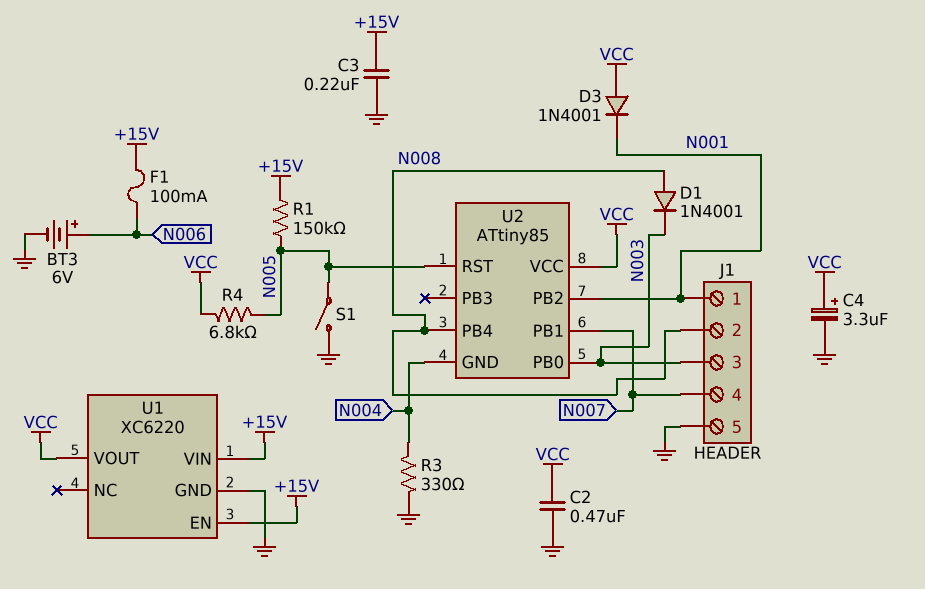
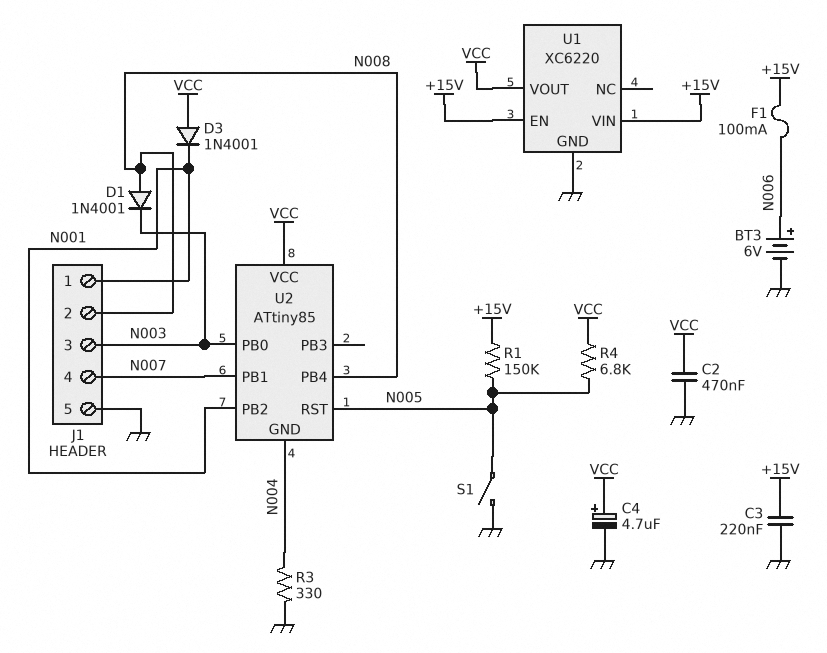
C4: 3.3uF (plus VCC, minus GND) -> 4.7uF (plus VCC, minus GND)

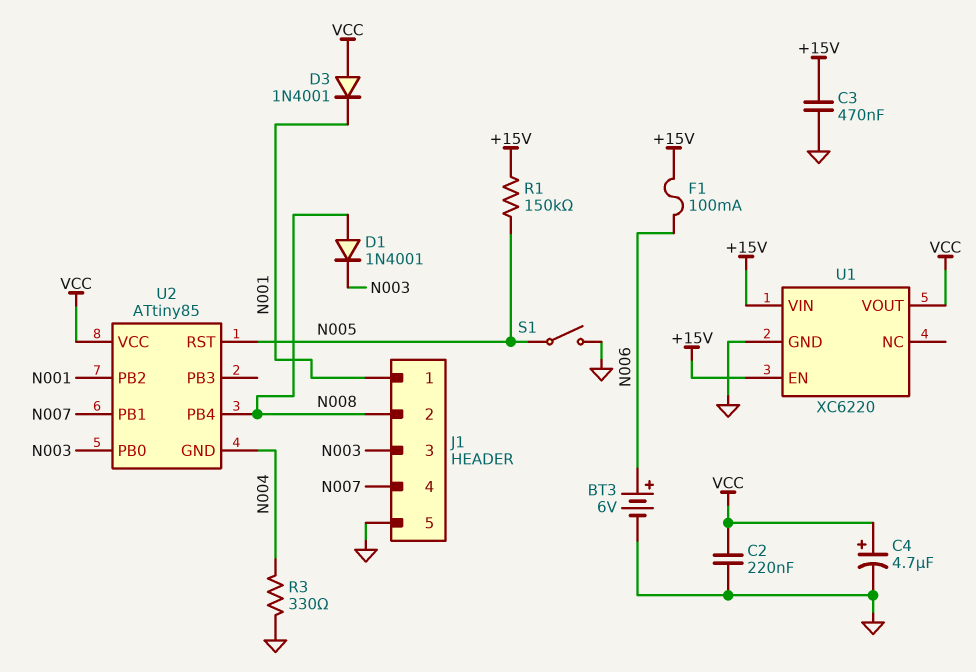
C2: 470nF (GND, VCC) -> 220nF (GND, VCC)
C3: 220nF (+15V, GND) -> 470nF (+15V, GND)
R4: 6.8k (N005, VCC) -> none

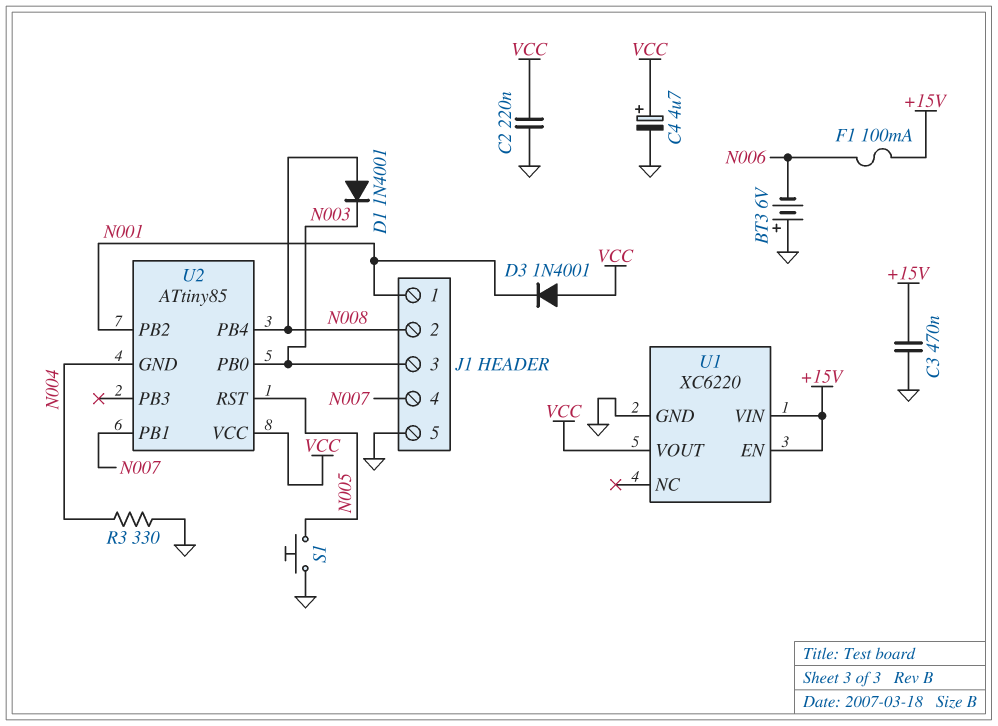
BT3: 6V (plus N006, minus GND) -> 6V (plus GND, minus N006)
R1: 150k (+15V, N005) -> none
S1: switch (GND, N005) -> button (GND, N005)

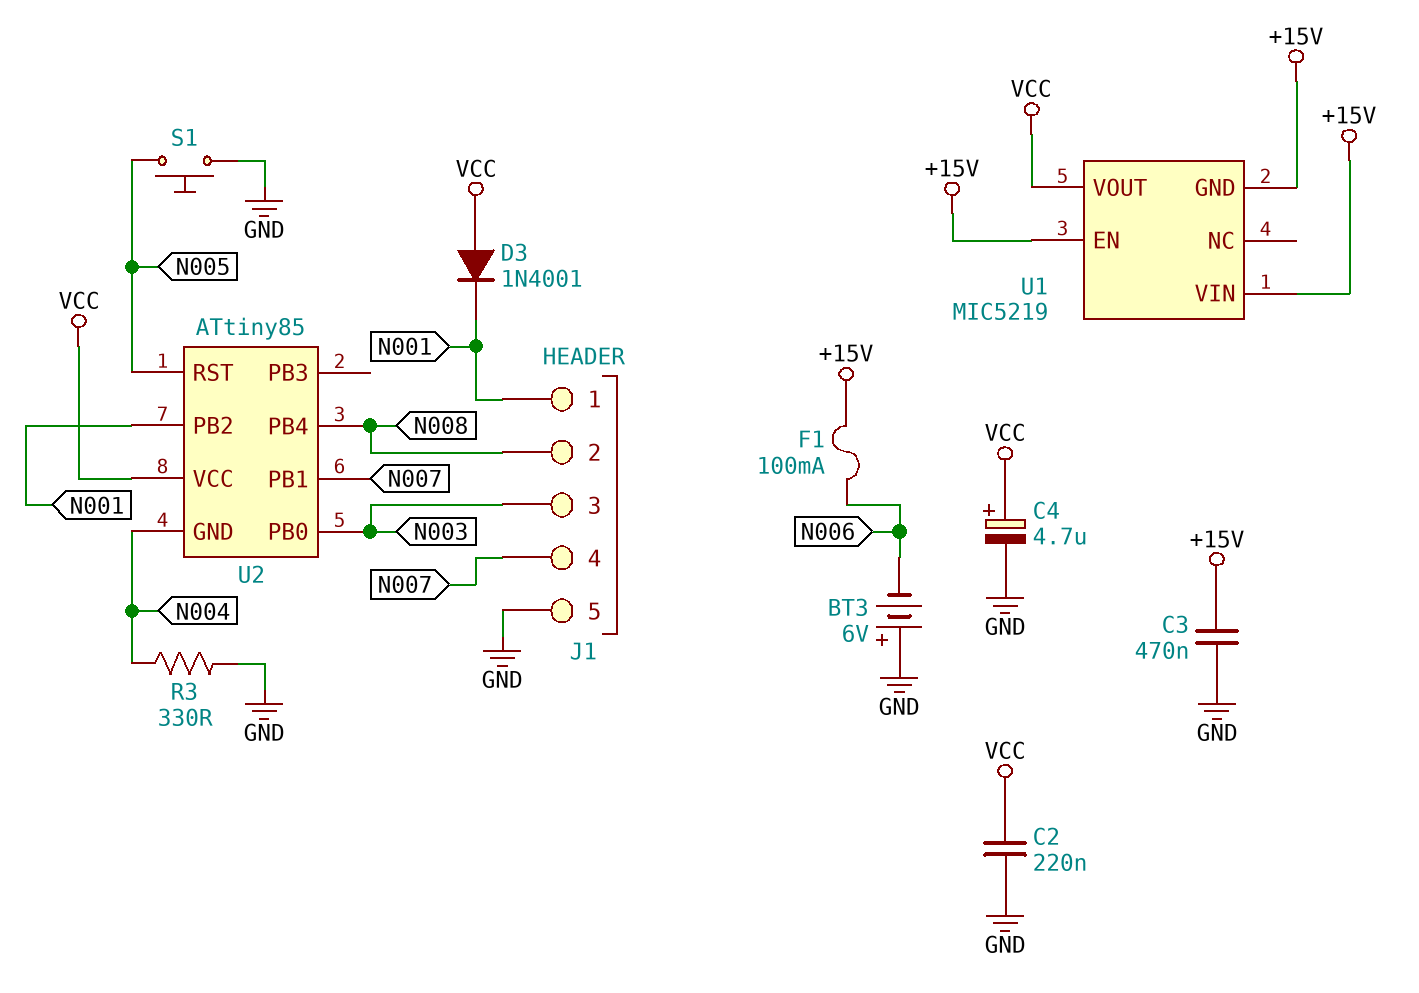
D1: diode 1N4001 (A N008, K N003) -> none
U1: XC6220 -> MIC5219
U1 pin GND: GND -> +15V

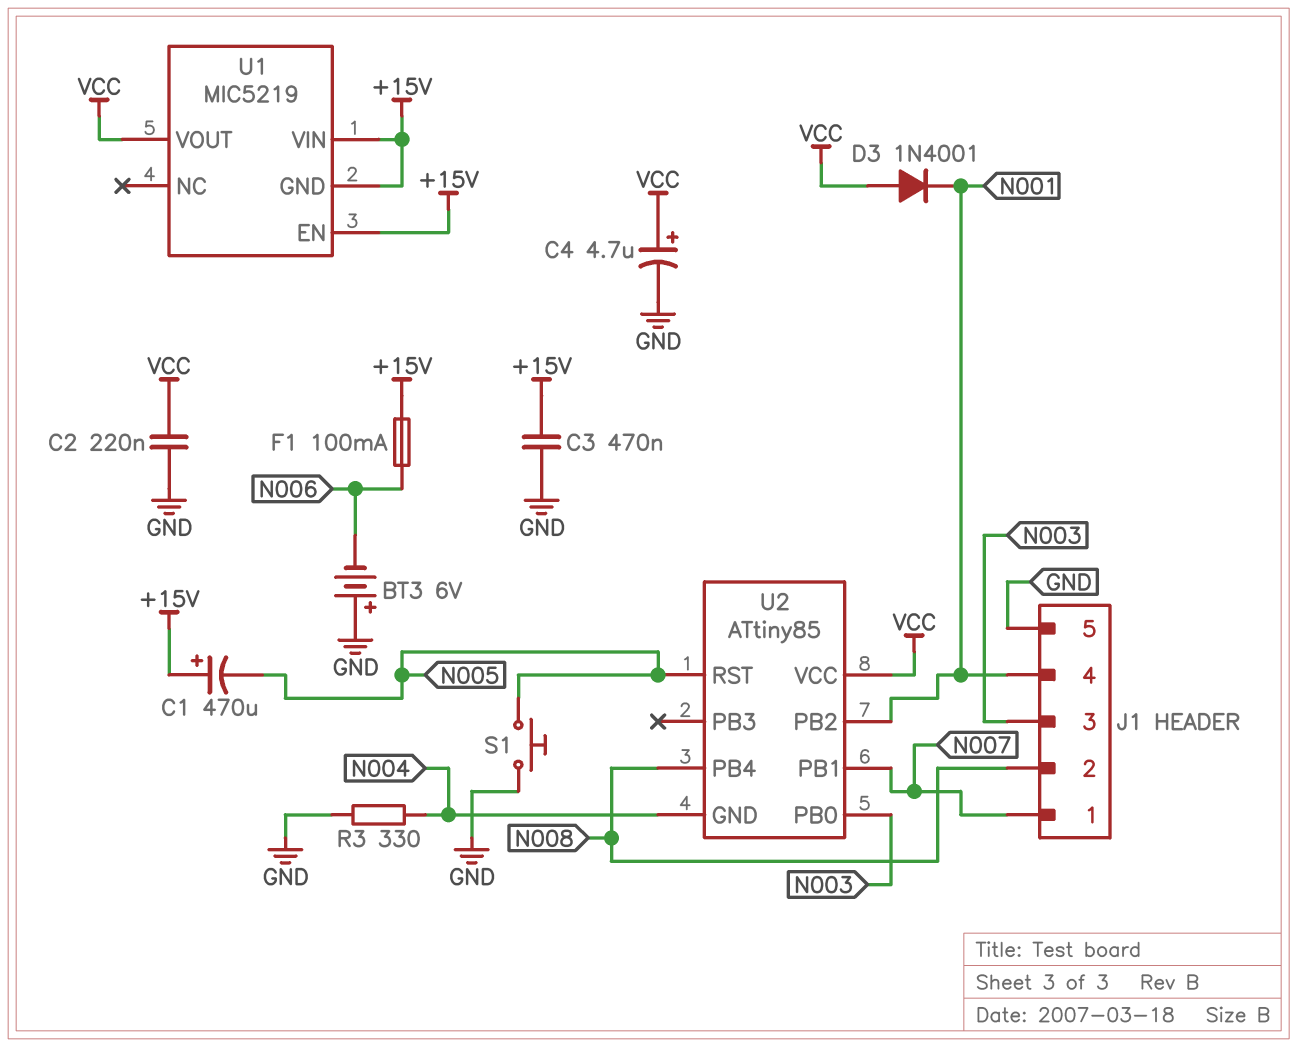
C1: none -> 470uF (plus +15V, minus N005)
J1 pin 1: N001 -> N007
J1 pin 4: N007 -> N001

